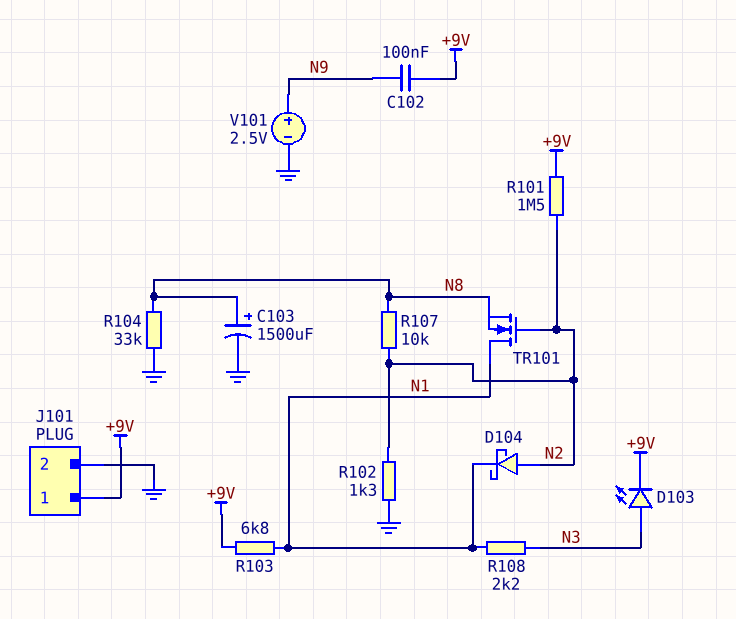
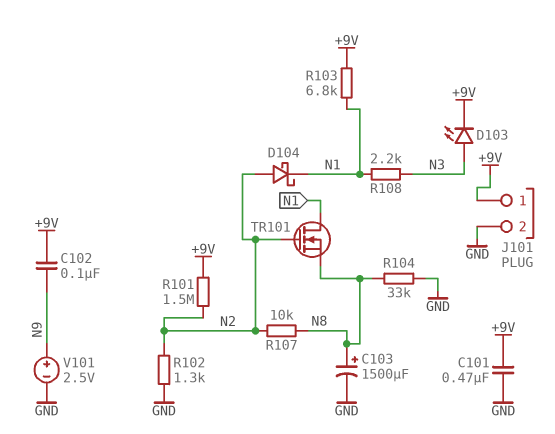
C101: none -> 470nF (+9V, GND)

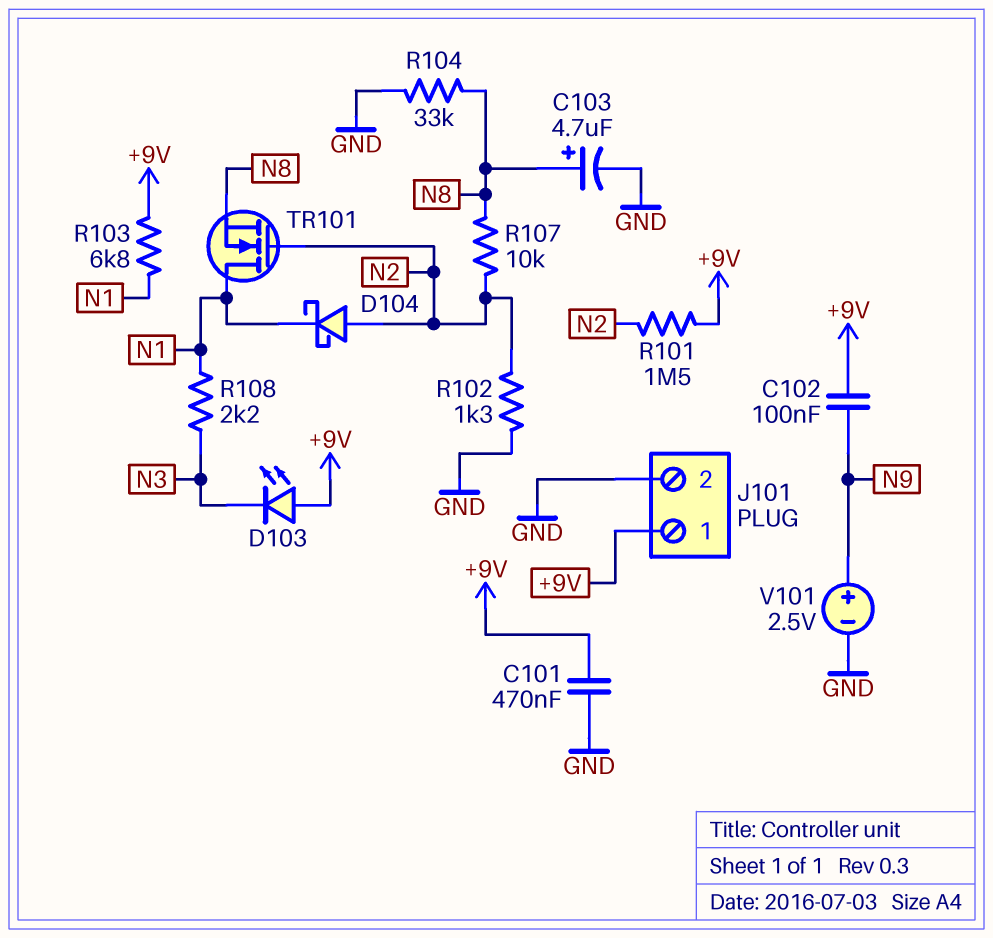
C103: 1500uF (plus N8, minus GND) -> 4.7uF (plus N8, minus GND)
D103: LED (A N3, K +9V) -> LED (A +9V, K N3)

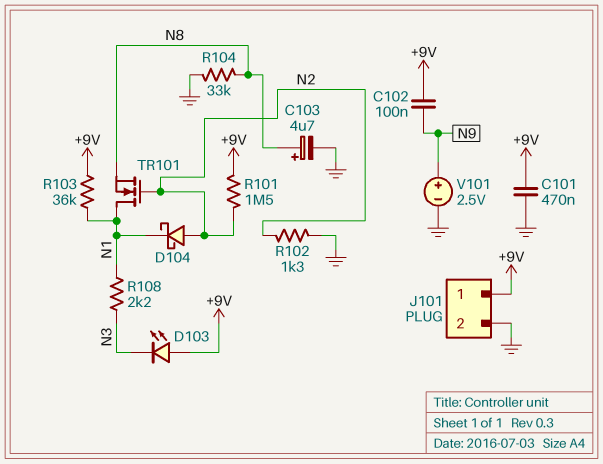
R103: 6.8k (+9V, N1) -> 36k (+9V, N1)
R107: 10k (N2, N8) -> none

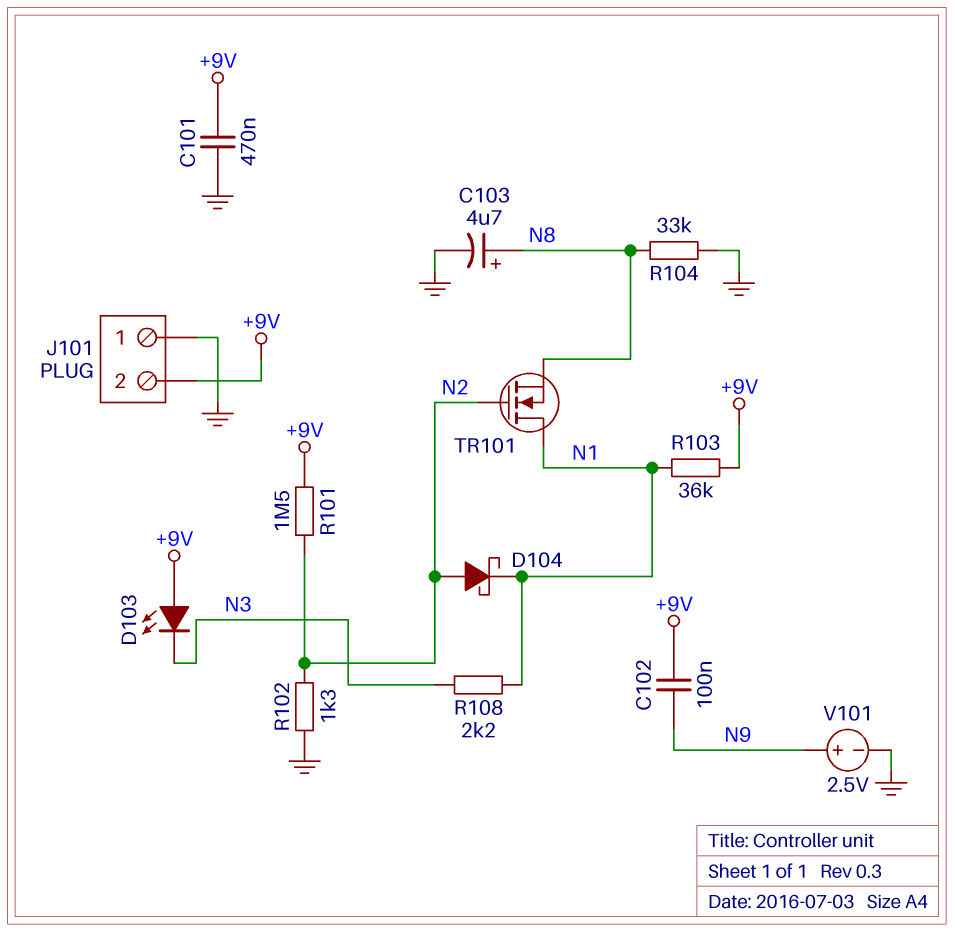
J101 pin 1: +9V -> GND
J101 pin 2: GND -> +9V

